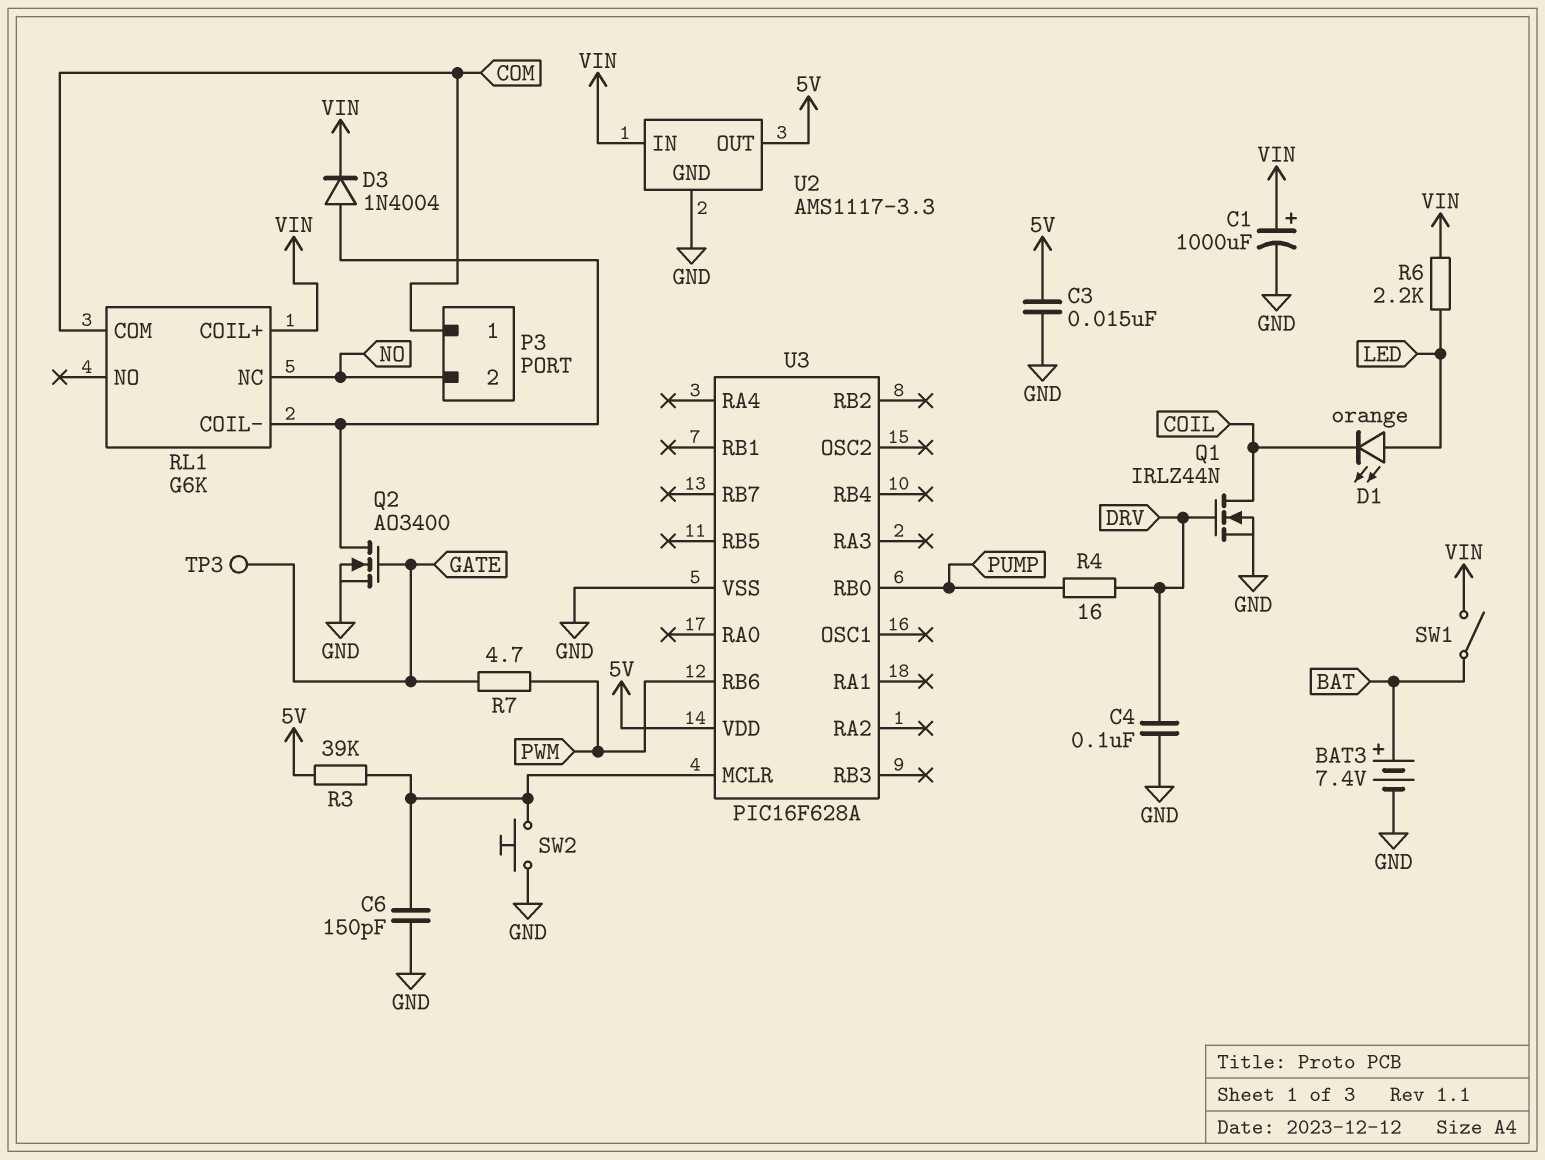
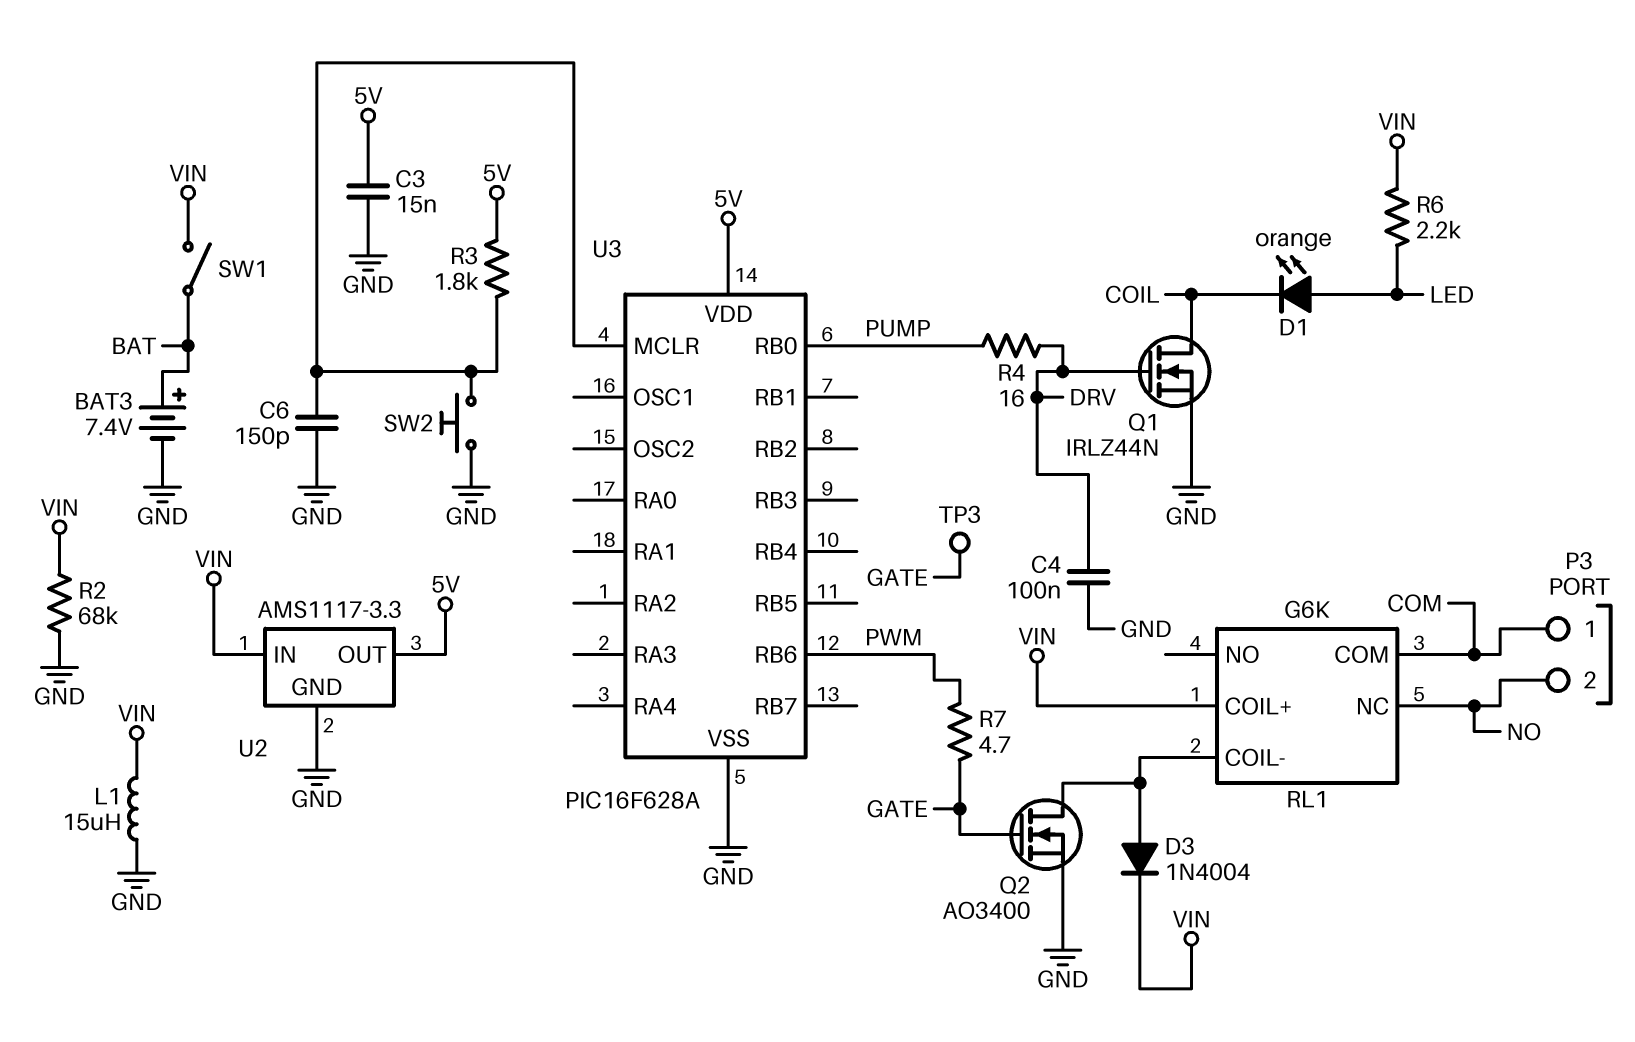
C1: 1000uF (plus VIN, minus GND) -> none
L1: none -> 15uH (GND, VIN)
R2: none -> 68k (GND, VIN)
R3: 39k (5V, U3/MCLR) -> 1.8k (5V, U3/MCLR)

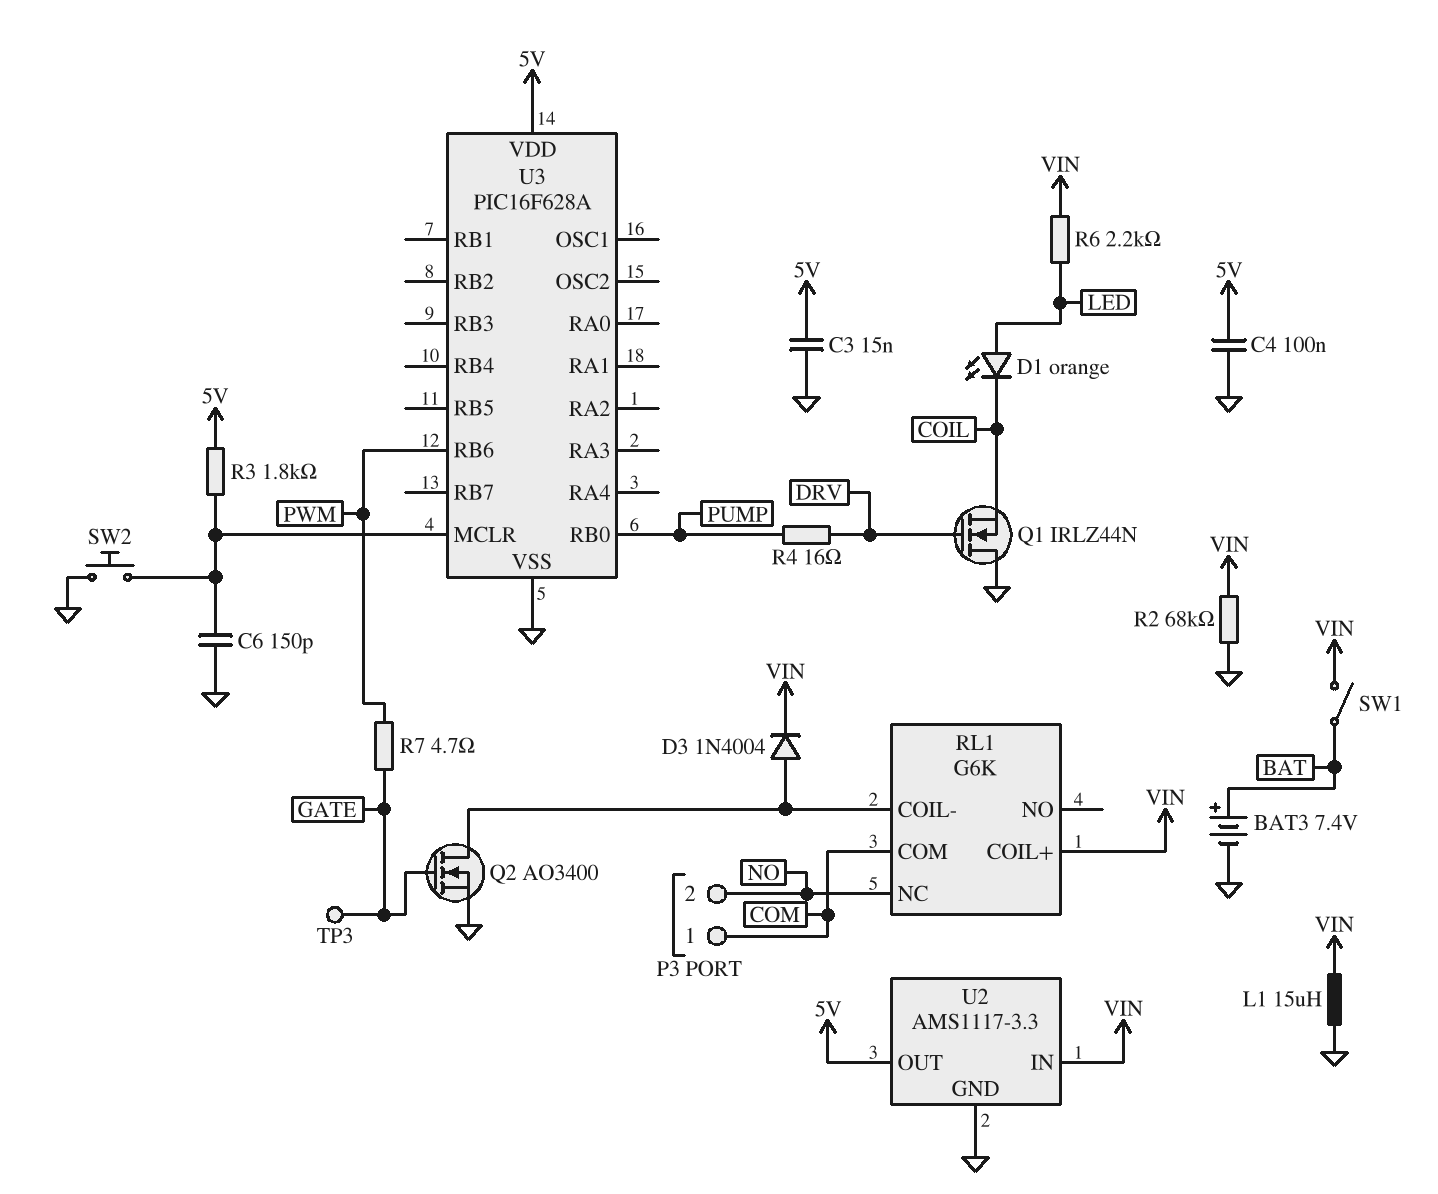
C4: 100nF (DRV, GND) -> 100nF (5V, GND)
Q1: NMOS IRLZ44N (G DRV, D COIL, S GND) -> NMOS IRLZ44N (G DRV, D GND, S COIL)

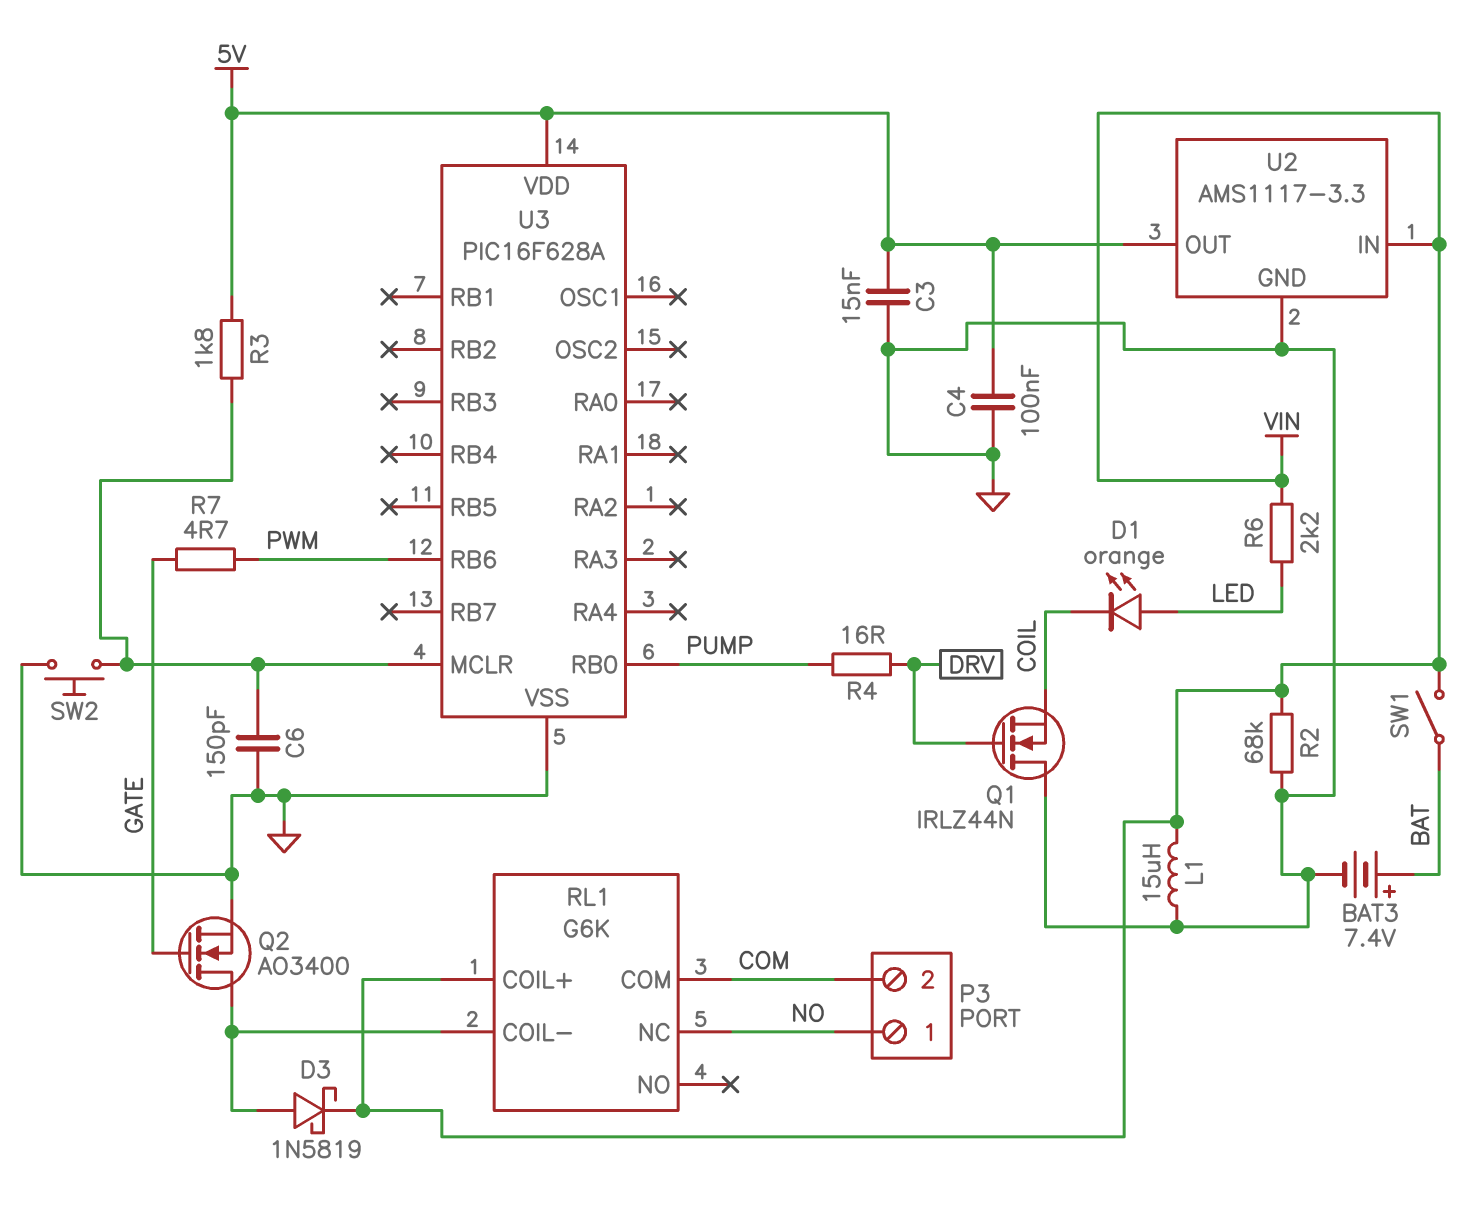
D3: diode 1N4004 (A RL1/COIL-, K VIN) -> schottky 1N5819 (A RL1/COIL-, K VIN)
P3 pin 1: COM -> NO
P3 pin 2: NO -> COM
TP3: test point (GATE) -> none

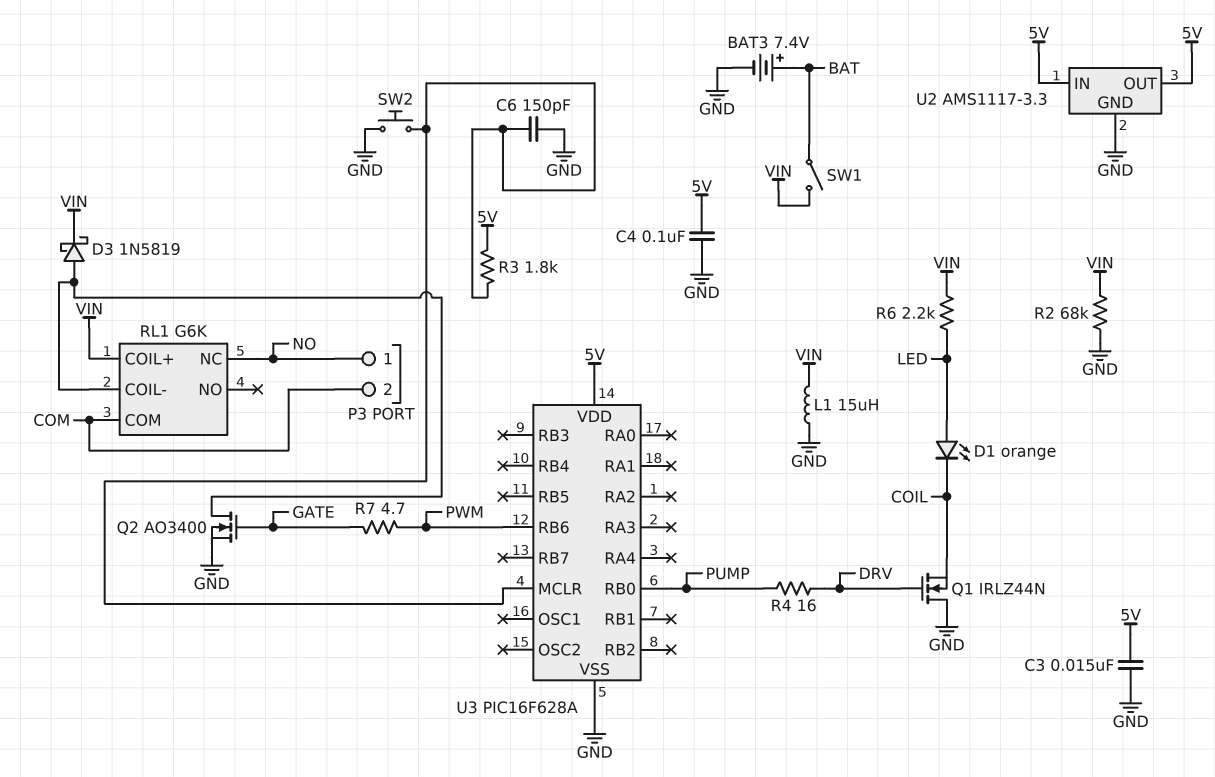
U2 pin IN: VIN -> 5V

